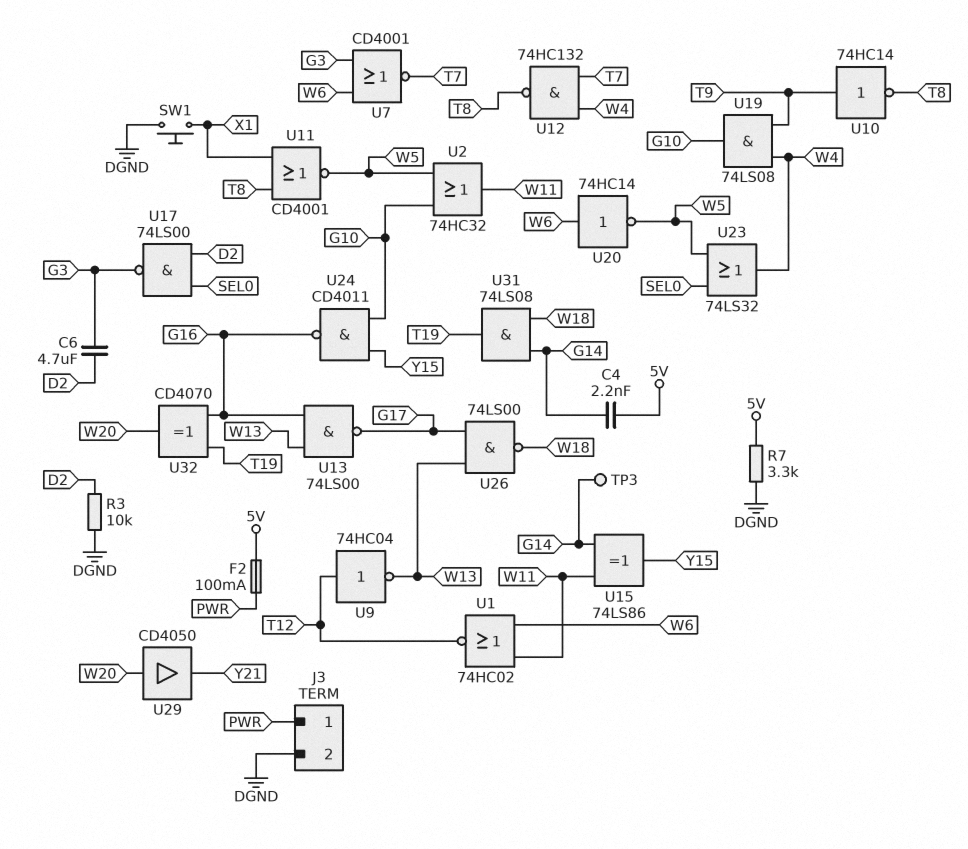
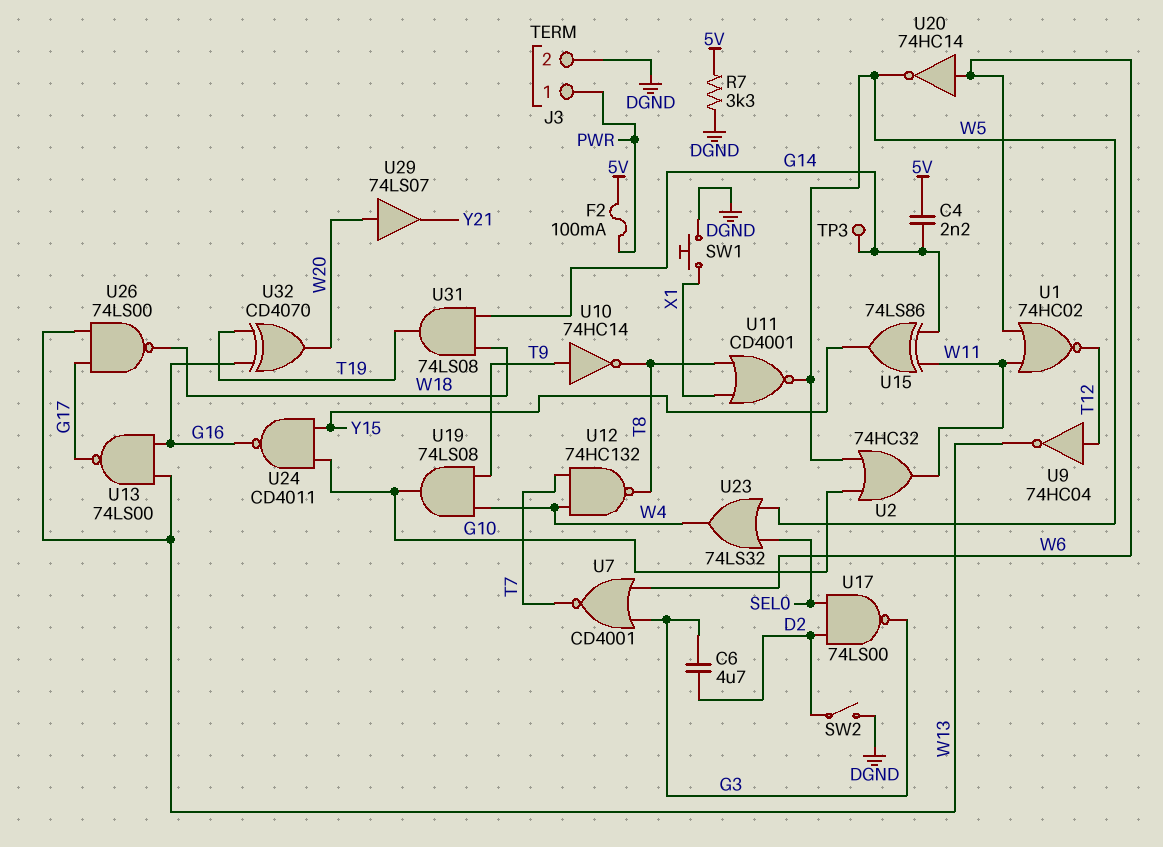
R3: 10k (D2, DGND) -> none
SW2: none -> switch (D2, DGND)
U29: buffer CD4050 (in W20, out Y21) -> buffer 74LS07 (in W20, out Y21)

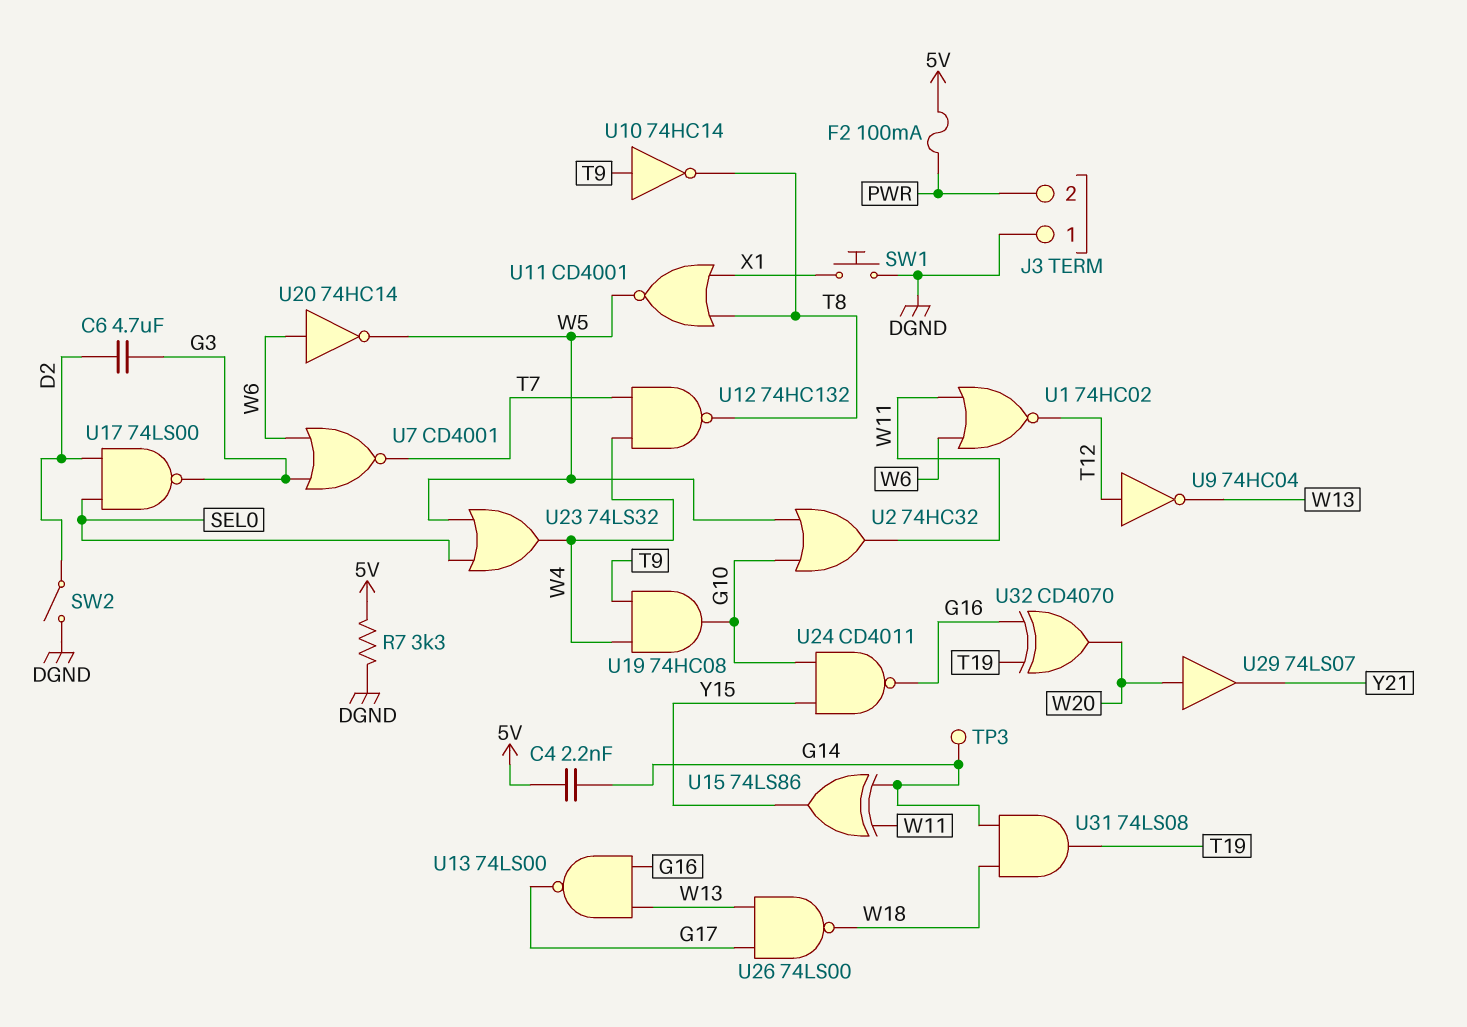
J3 pin 1: PWR -> DGND
J3 pin 2: DGND -> PWR
U19: AND 74LS08 (in T9, in W4, out G10) -> AND 74HC08 (in T9, in W4, out G10)

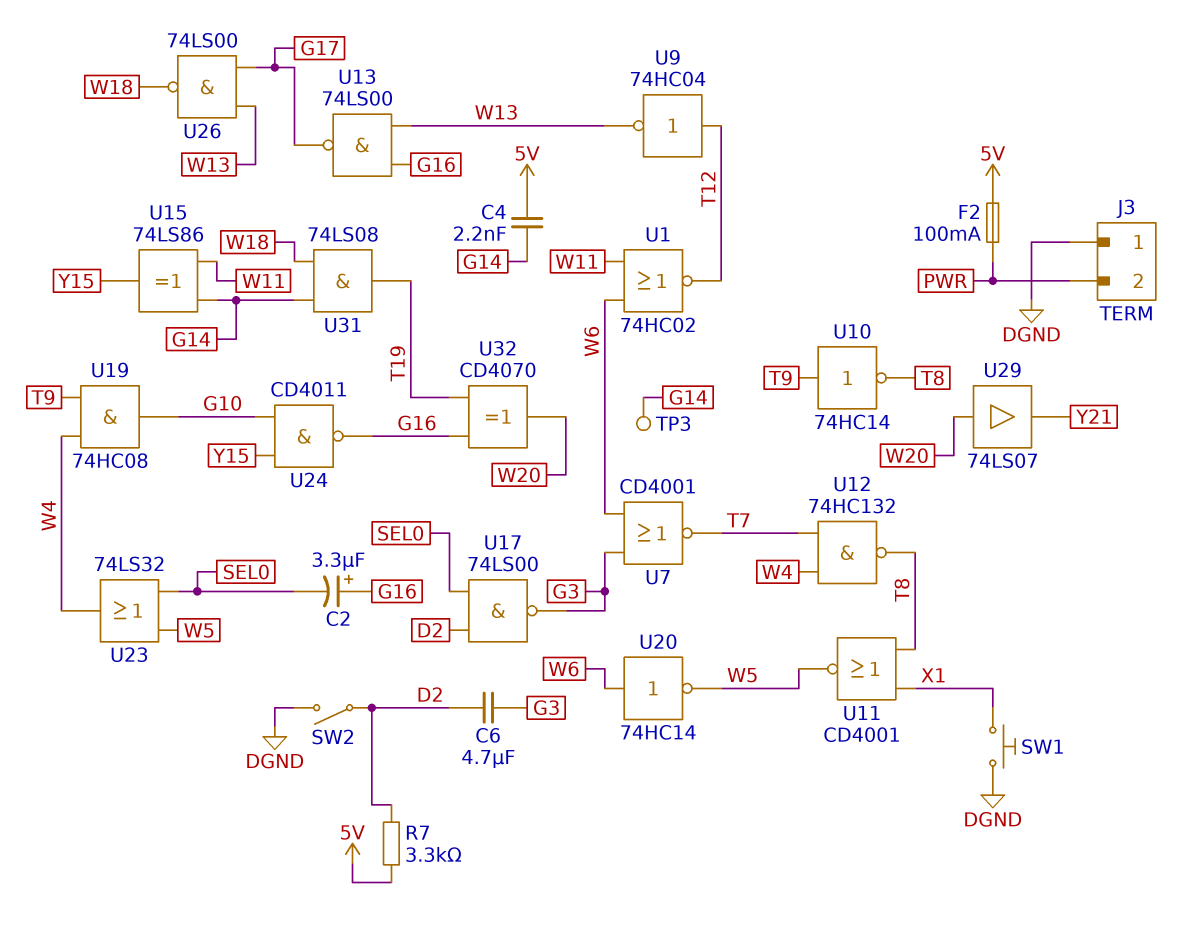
C2: none -> 3.3uF (plus G16, minus SEL0)
R7: 3.3k (5V, DGND) -> 3.3k (5V, D2)
U2: OR 74HC32 (in G10, in W5, out W11) -> none

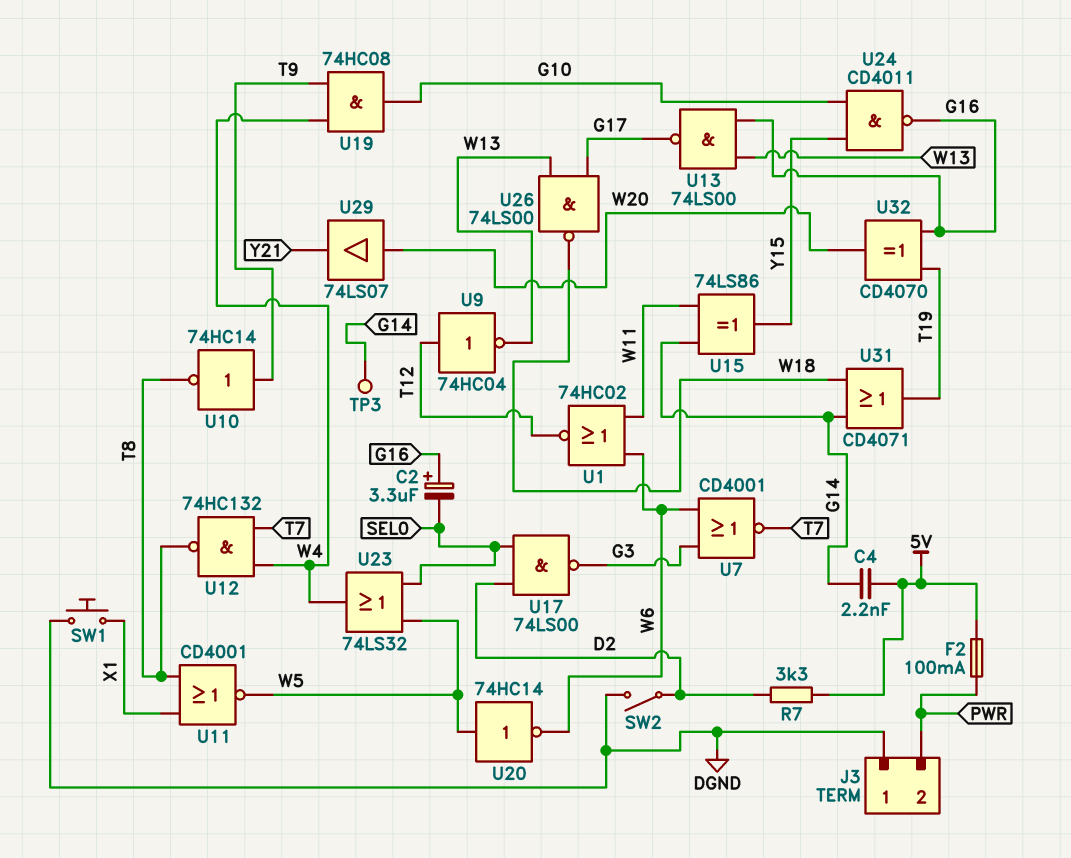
C6: 4.7uF (D2, G3) -> none
U20: NOT 74HC14 (in W6, out W5) -> NOT 74HC14 (in W5, out W6)
U31: AND 74LS08 (in G14, in W18, out T19) -> OR CD4071 (in G14, in W18, out T19)

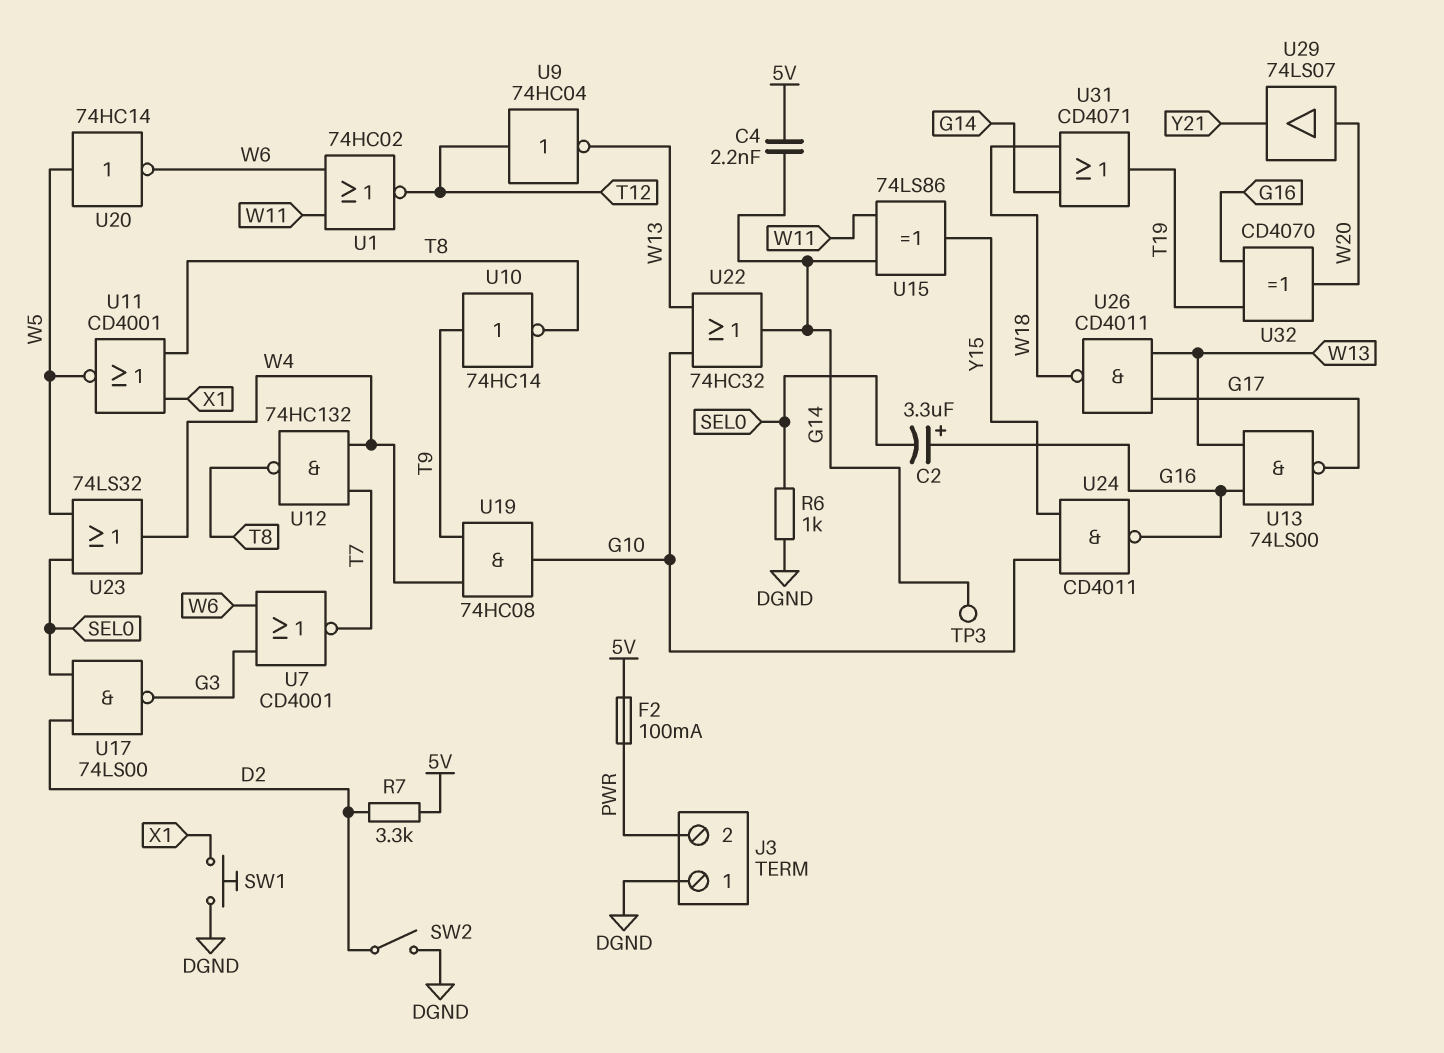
R6: none -> 1k (DGND, SEL0)
U22: none -> OR 74HC32 (in G10, in W13, out G14)
U26: NAND 74LS00 (in G17, in W13, out W18) -> NAND CD4011 (in G17, in W13, out W18)

